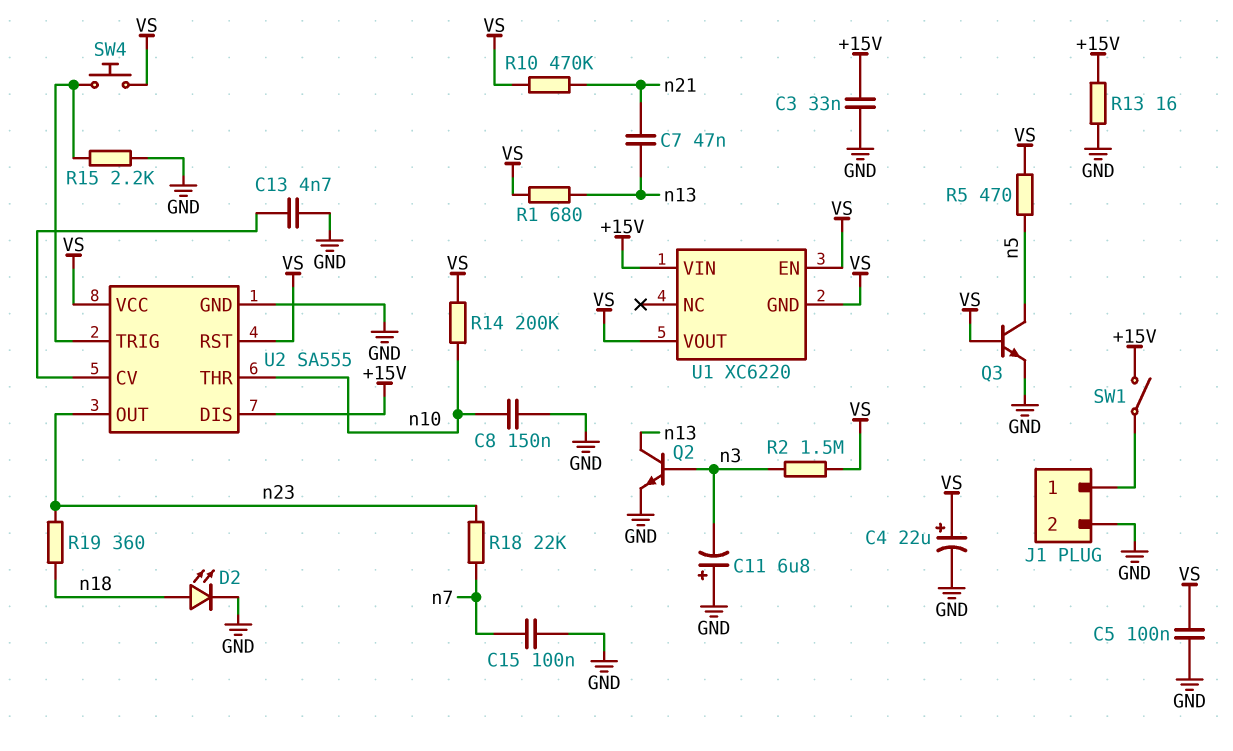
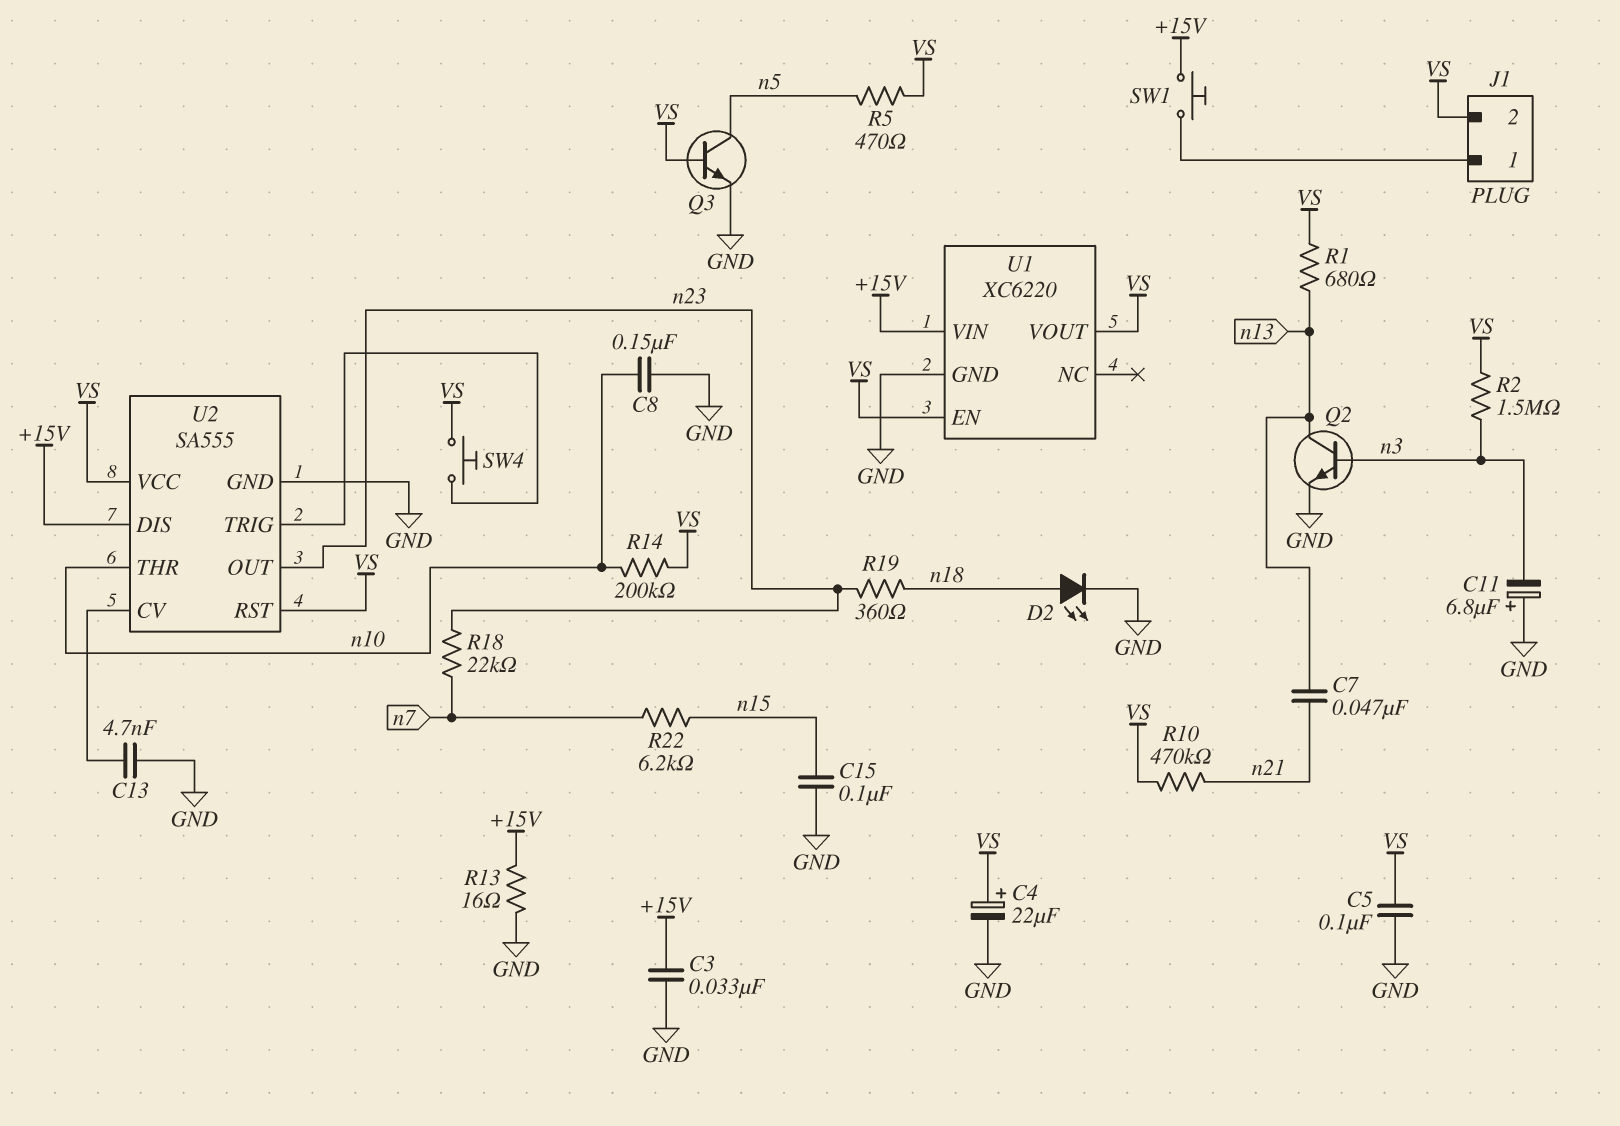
C15: 100nF (GND, n7) -> 100nF (GND, n15)
J1 pin 2: GND -> VS
R15: 2.2k (GND, U2/TRIG) -> none
R22: none -> 6.2k (n7, n15)
SW1: switch (+15V, J1/1) -> button (+15V, J1/1)
U1 pin GND: VS -> GND

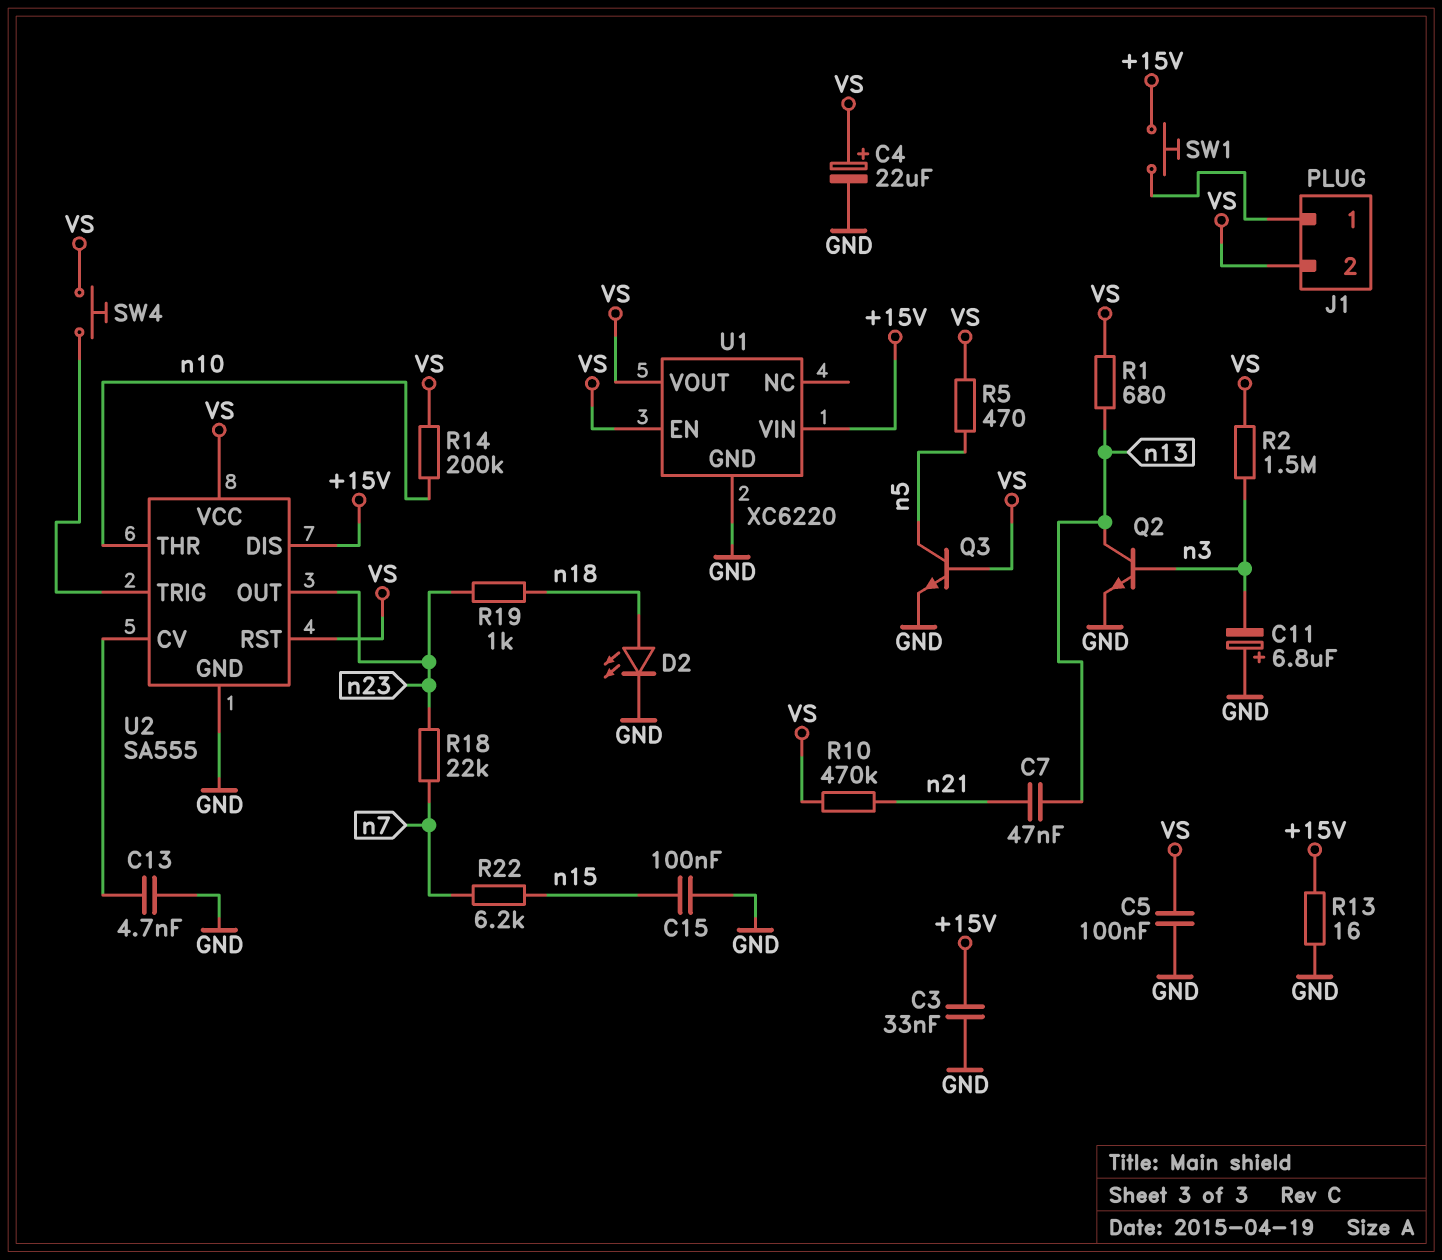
C8: 150nF (GND, n10) -> none
R19: 360 (n18, n23) -> 1k (n18, n23)

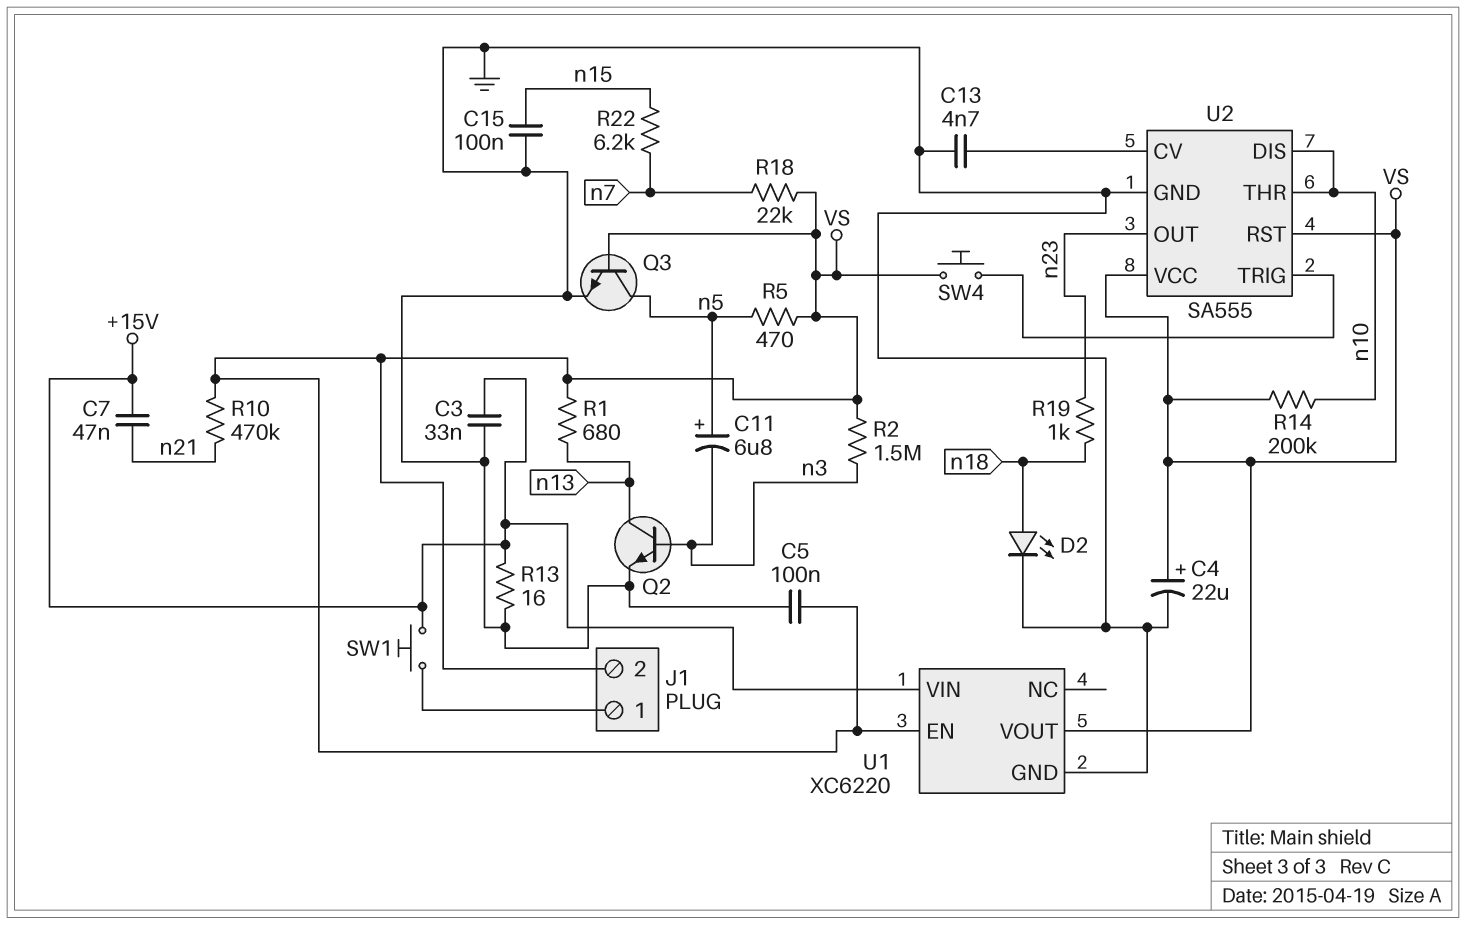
C7: 47nF (n13, n21) -> 47nF (+15V, n21)
C11: 6.8uF (plus GND, minus n3) -> 6.8uF (plus n5, minus n3)
R18: 22k (n7, n23) -> 22k (VS, n7)
U2 pin DIS: +15V -> n10

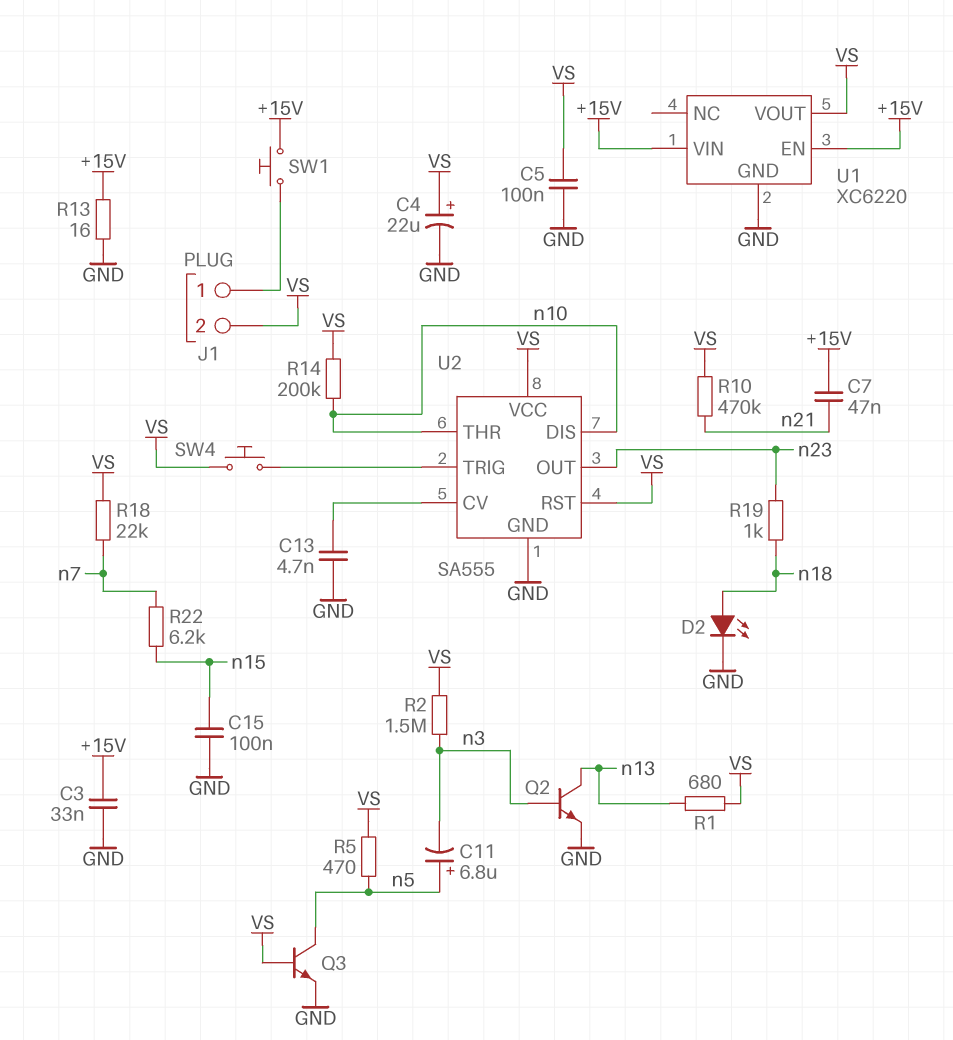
U1 pin EN: VS -> +15V

